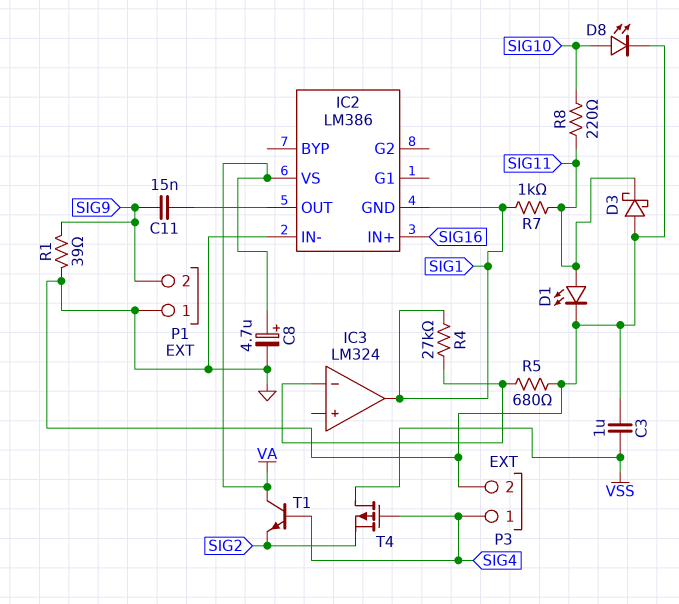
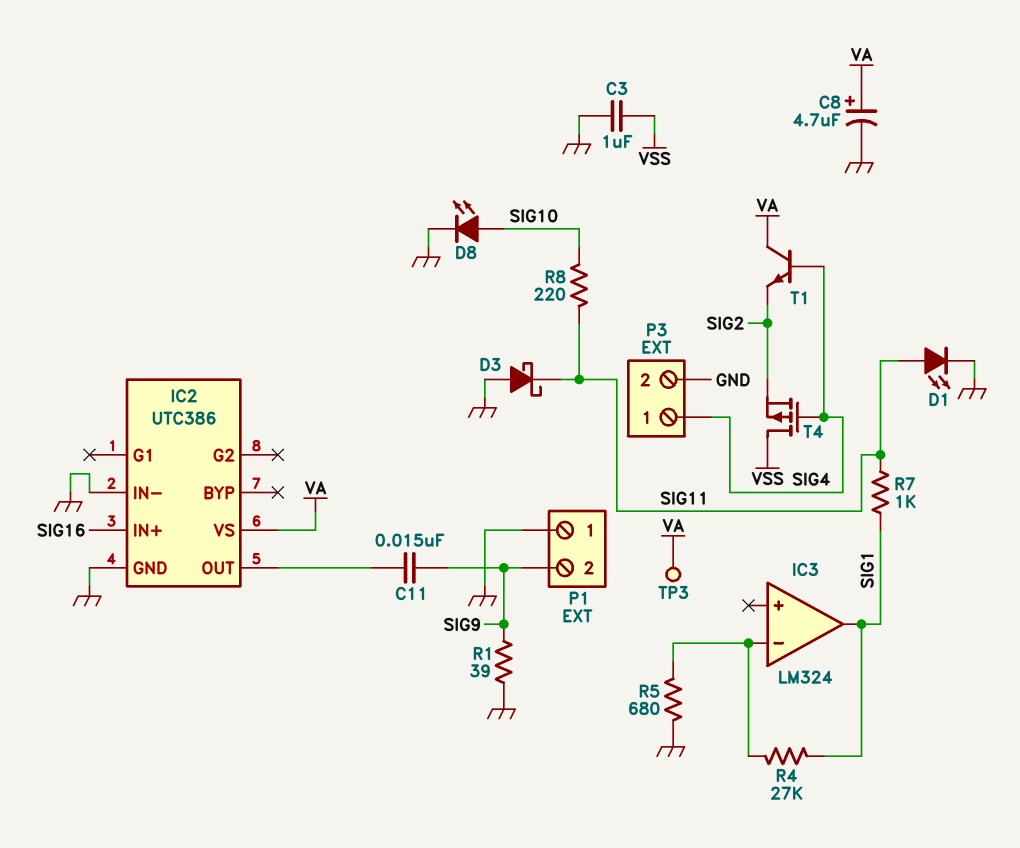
IC2: LM386 -> UTC386
IC2 pin GND: SIG1 -> GND
TP3: none -> test point (VA)

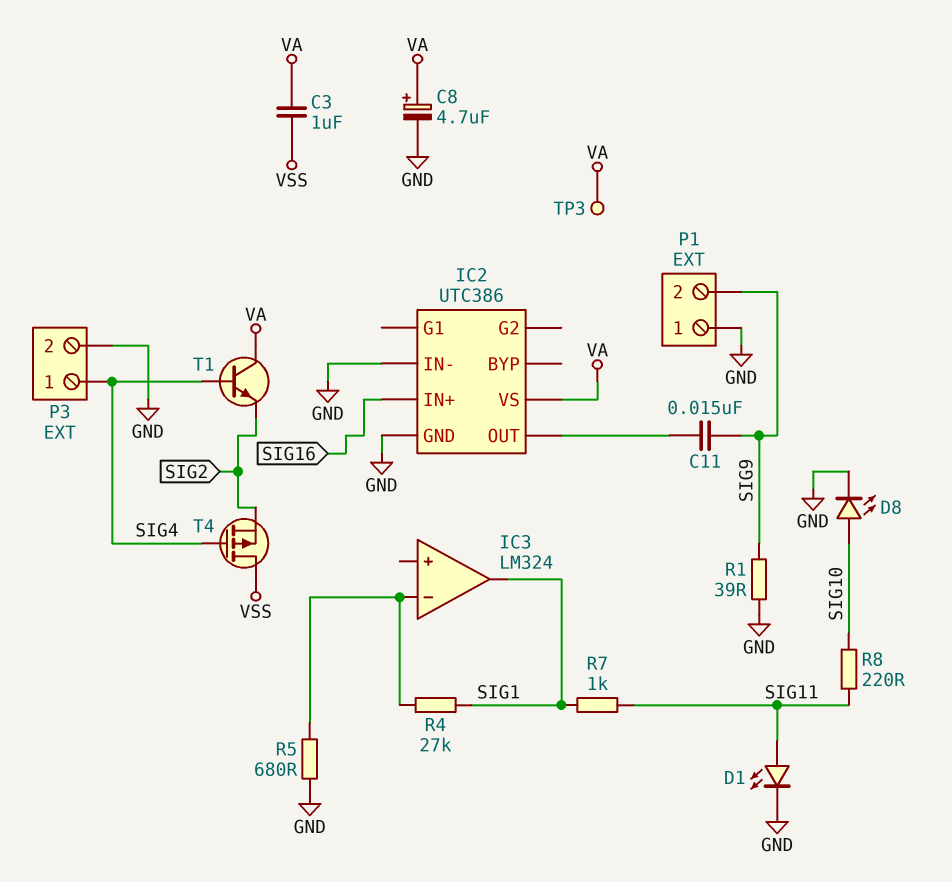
C3: 1uF (GND, VSS) -> 1uF (VA, VSS)
D3: schottky (A GND, K SIG11) -> none

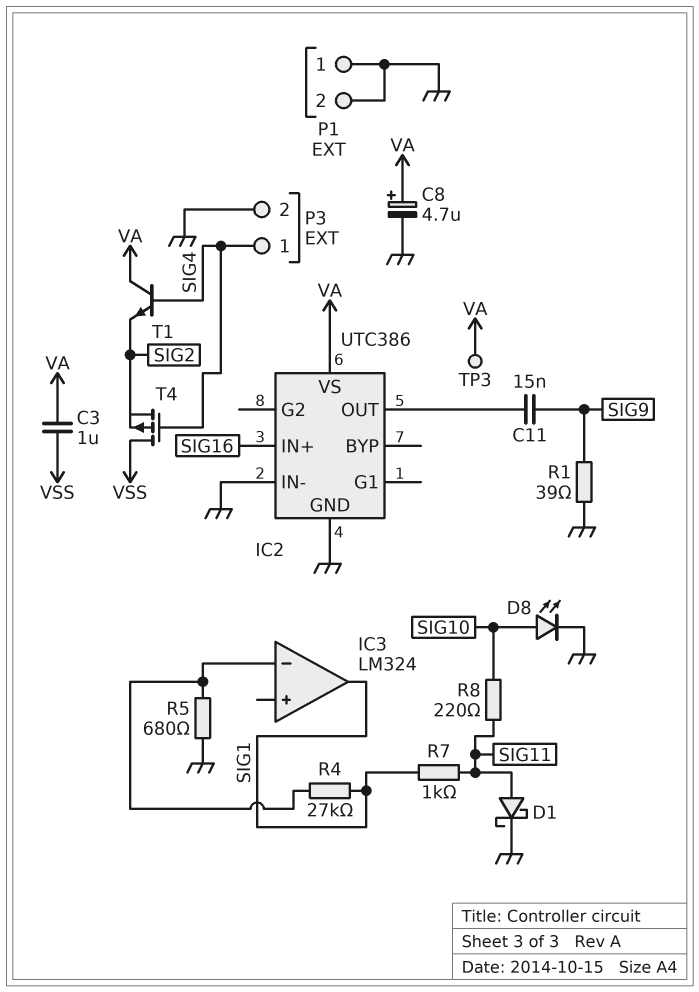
D1: LED (A SIG11, K GND) -> schottky (A SIG11, K GND)
P1 pin 2: SIG9 -> GND

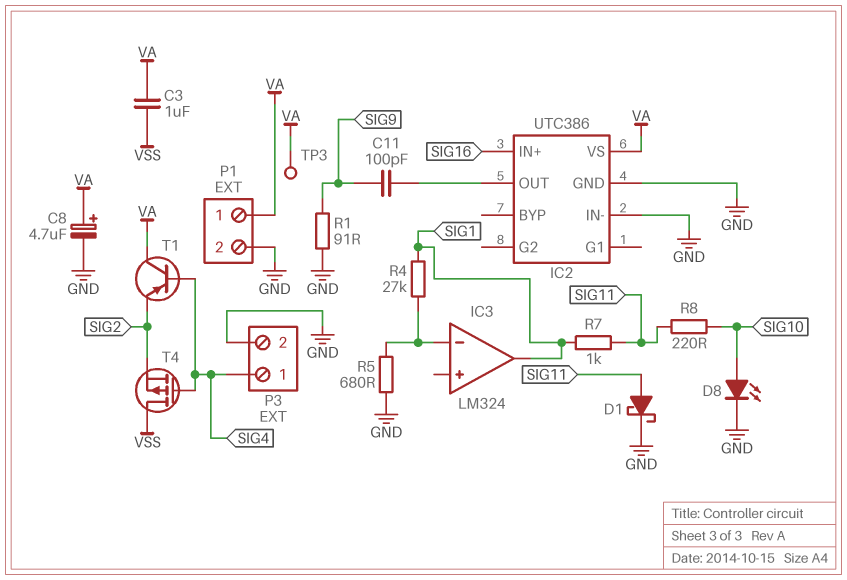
C11: 15nF (IC2/OUT, SIG9) -> 100pF (IC2/OUT, SIG9)
P1 pin 1: GND -> VA
R1: 39 (GND, SIG9) -> 91 (GND, SIG9)
T1: NPN (B SIG4, C VA, E SIG2) -> PNP (B SIG4, C VA, E SIG2)

